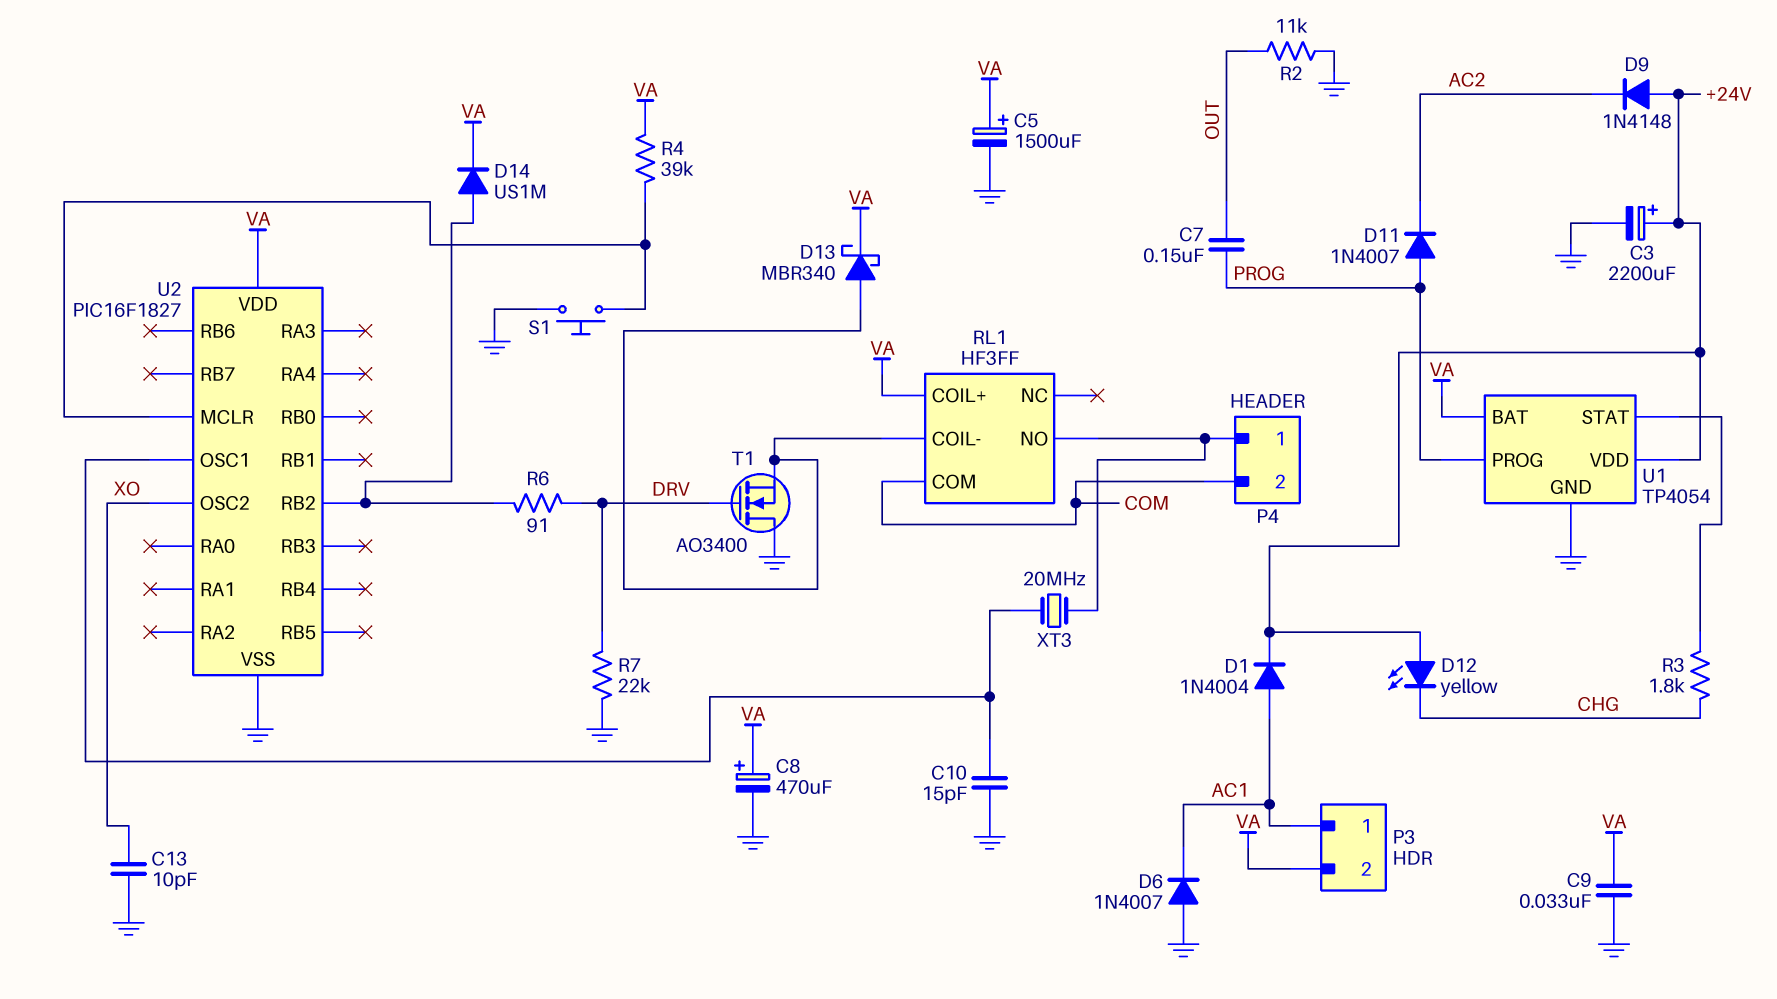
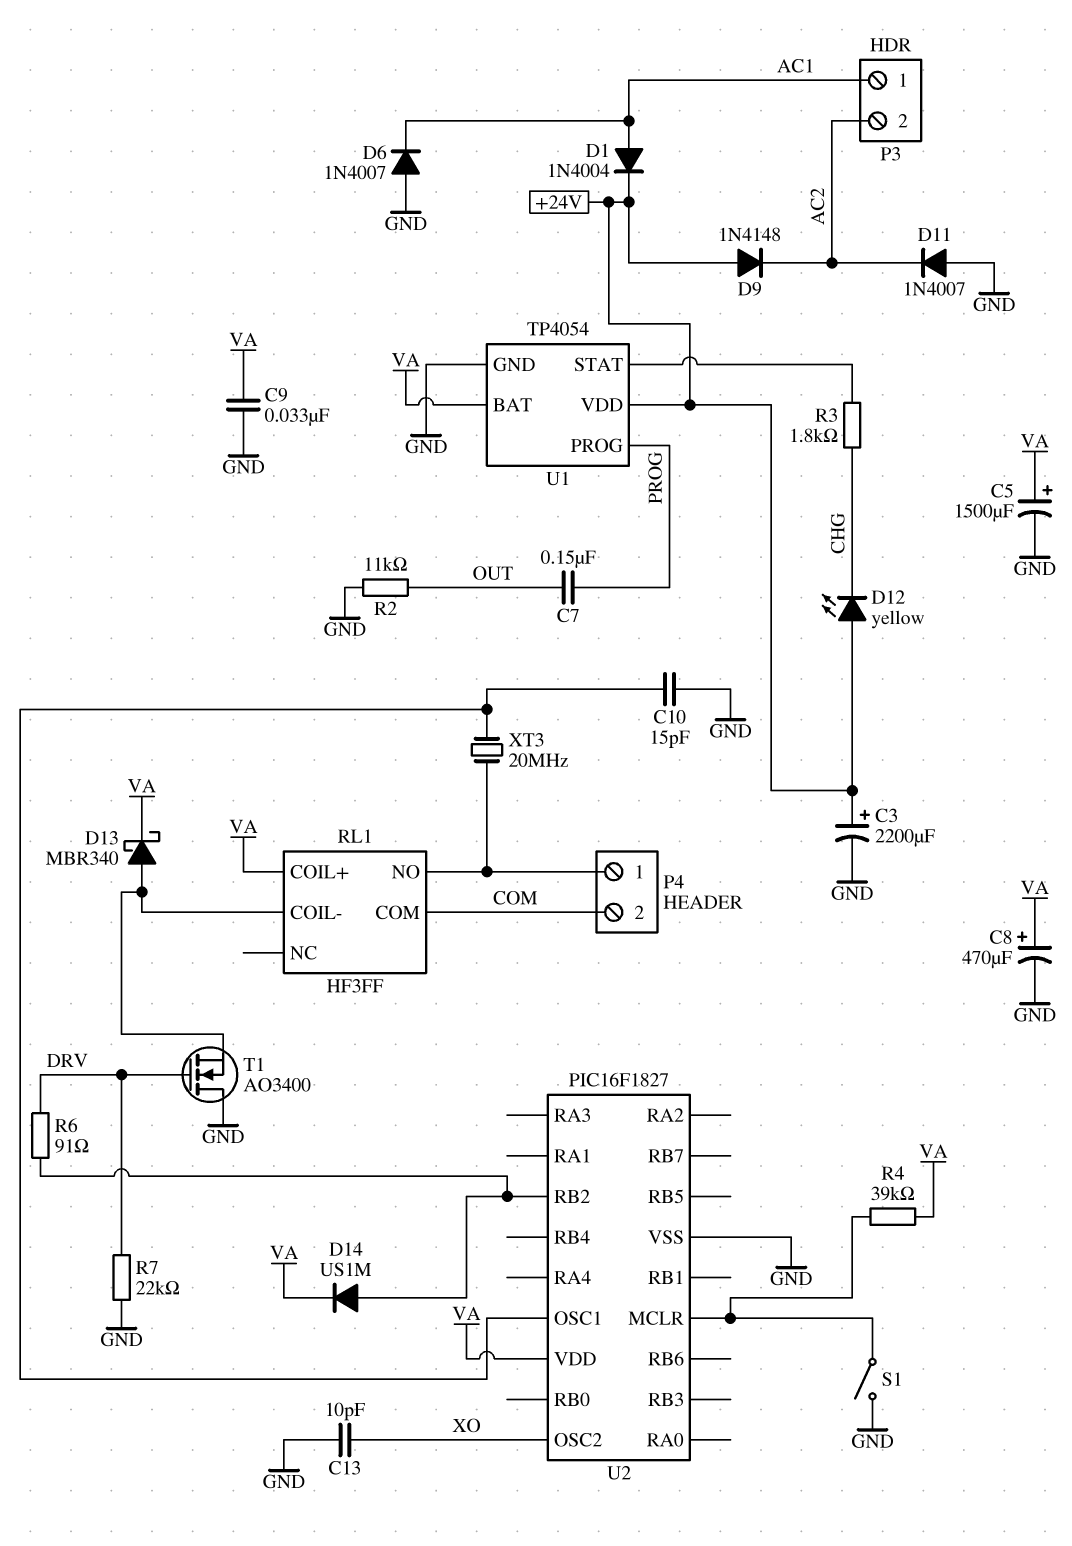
D11: diode 1N4007 (A PROG, K AC2) -> diode 1N4007 (A GND, K AC2)
P3 pin 2: VA -> AC2
S1: button (GND, U2/MCLR) -> switch (GND, U2/MCLR)

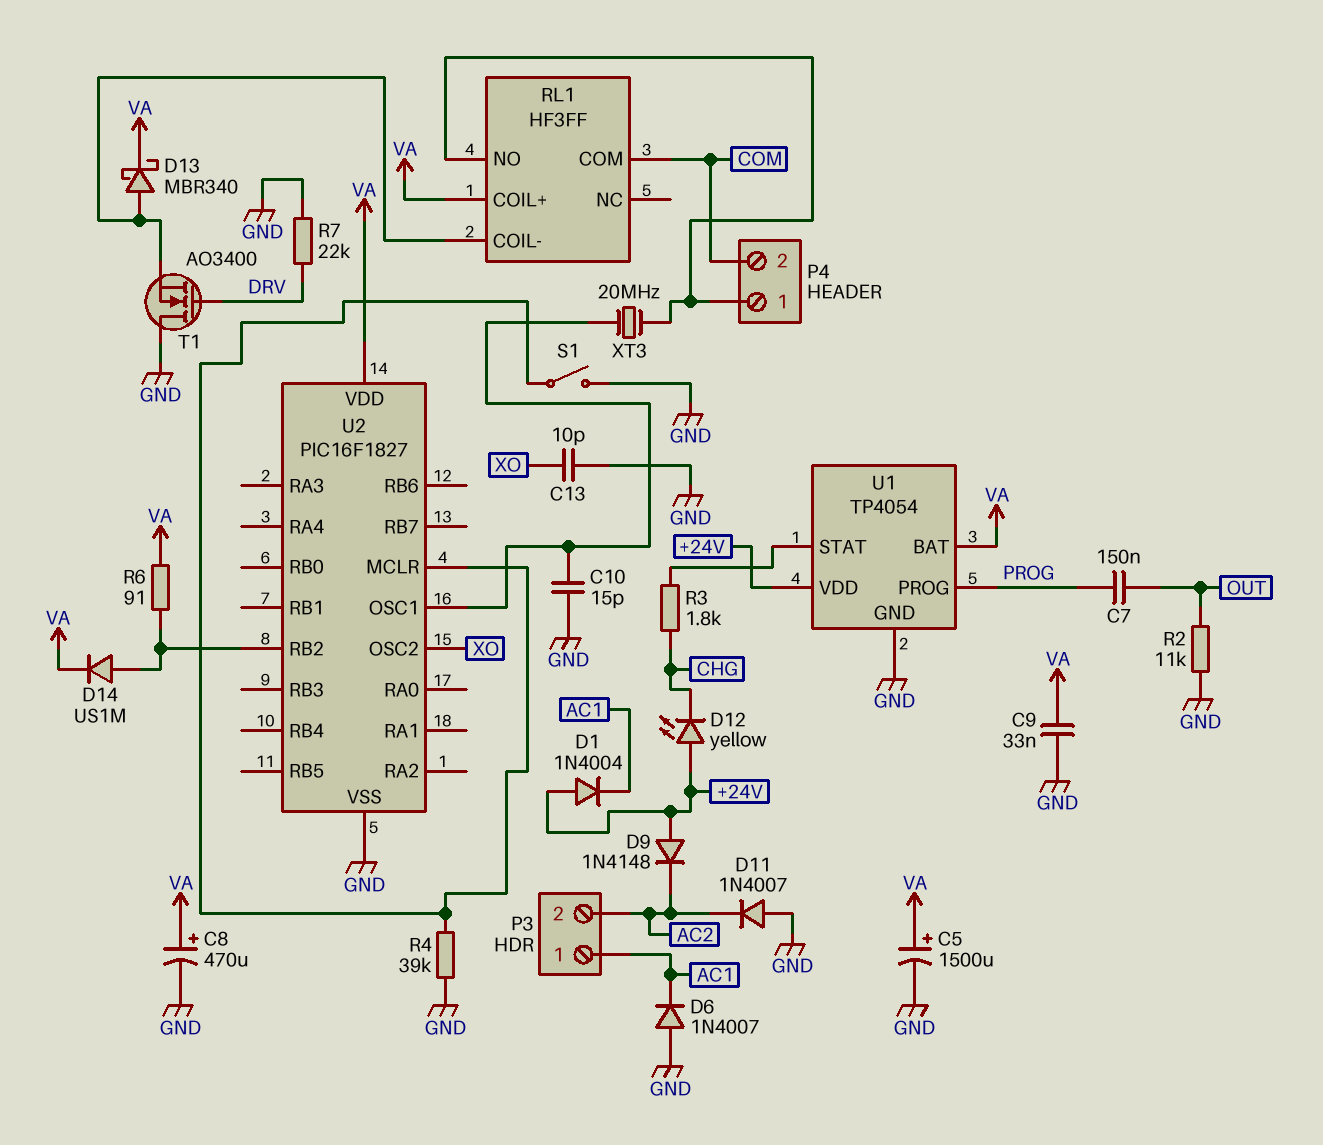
C3: 2200uF (plus +24V, minus GND) -> none
D1: diode 1N4004 (A AC1, K +24V) -> diode 1N4004 (A +24V, K AC1)
R4: 39k (U2/MCLR, VA) -> 39k (GND, U2/MCLR)
R6: 91 (DRV, U2/RB2) -> 91 (U2/RB2, VA)

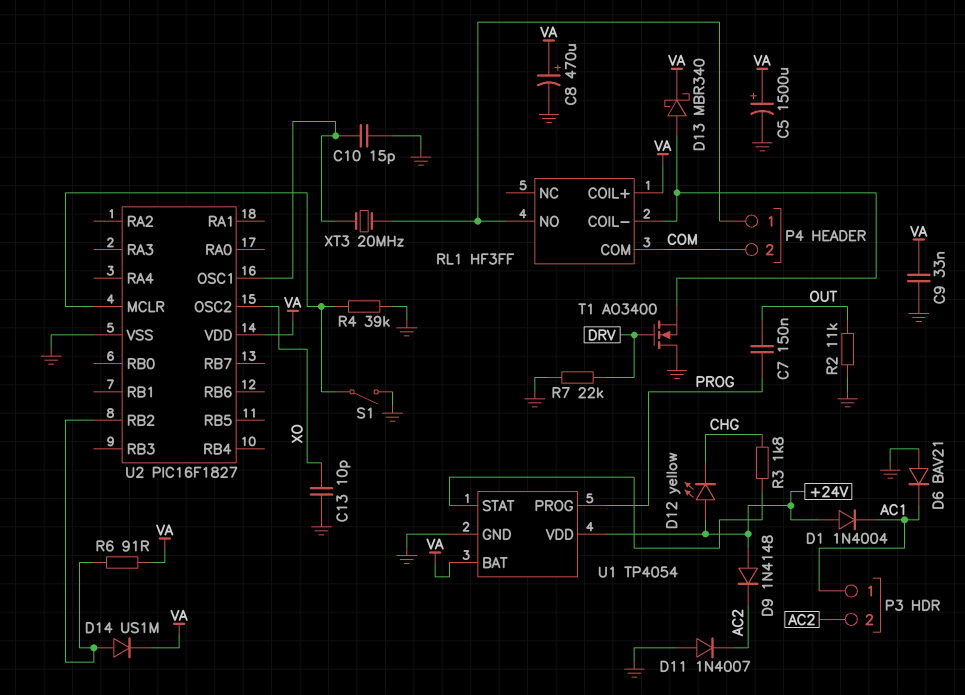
D6: diode 1N4007 (A GND, K AC1) -> diode BAV21 (A GND, K AC1)

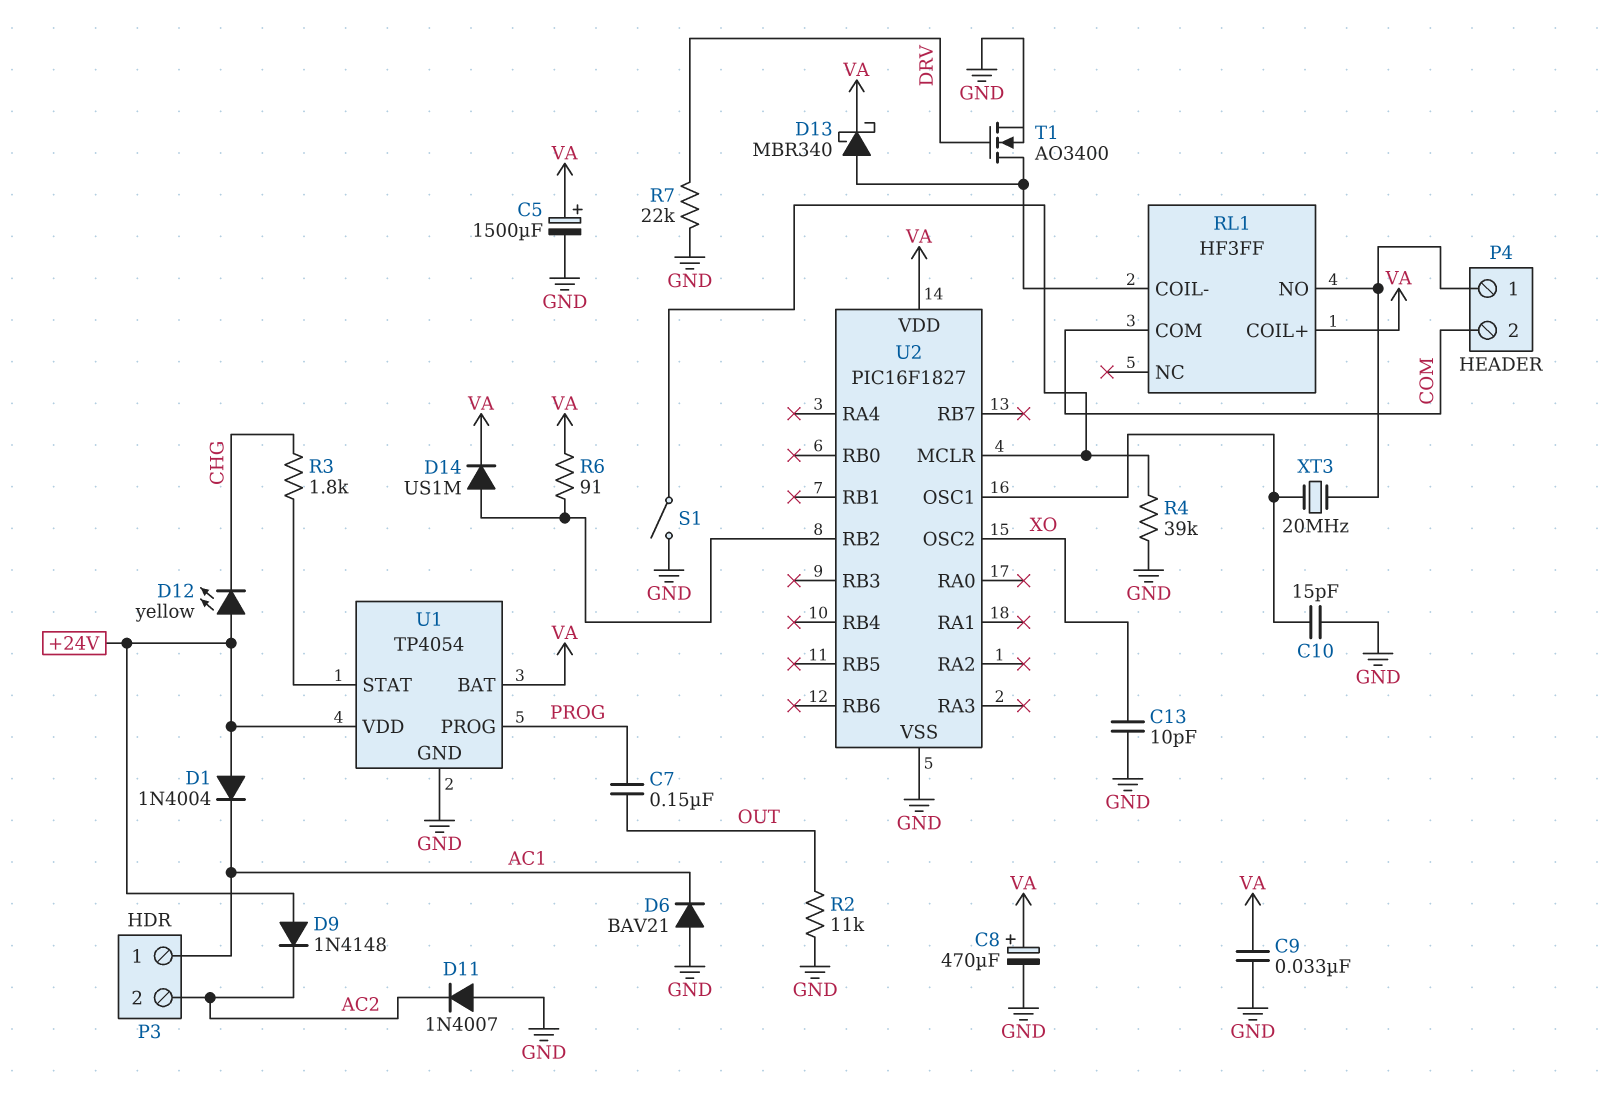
T1: NMOS AO3400 (G DRV, D GND, S RL1/COIL-) -> NMOS AO3400 (G DRV, D RL1/COIL-, S GND)

